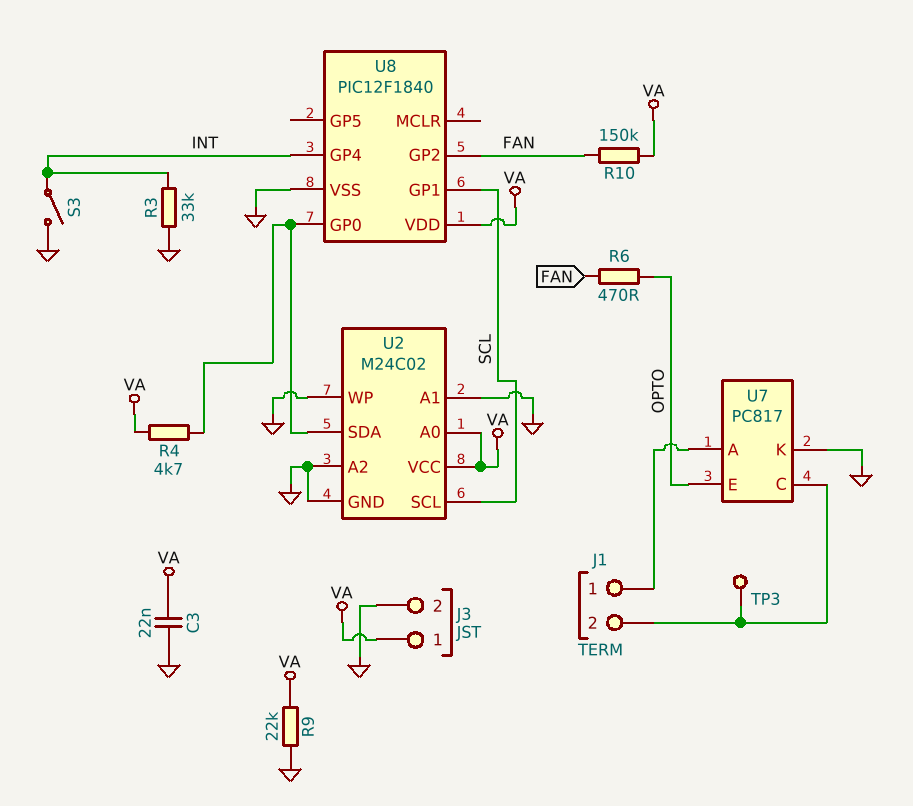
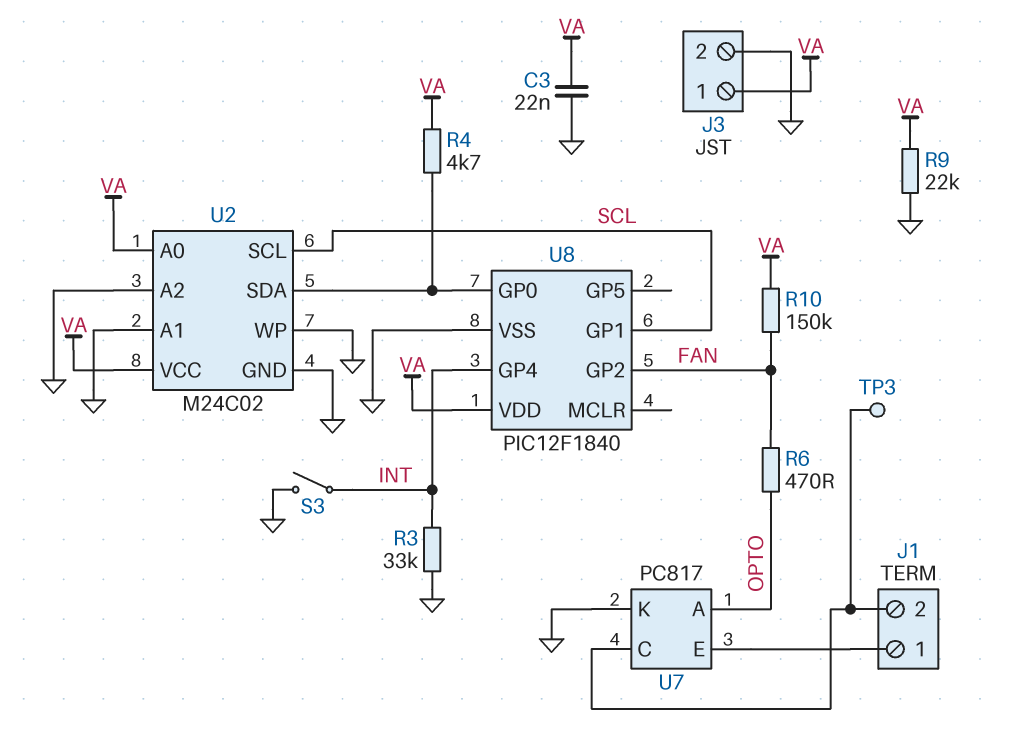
U7 pin A: J1/1 -> OPTO
U7 pin E: OPTO -> J1/1

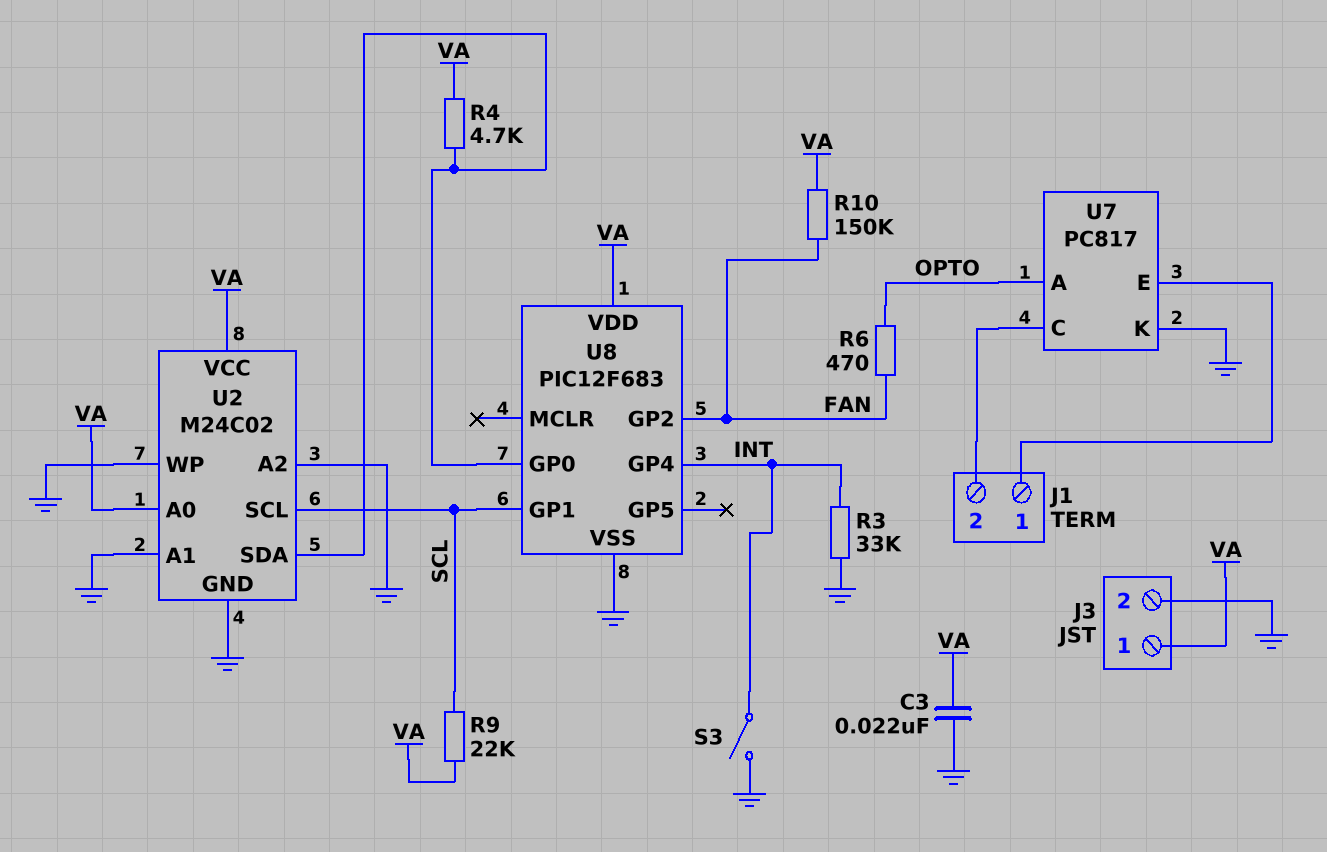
R9: 22k (GND, VA) -> 22k (SCL, VA)
TP3: test point (J1/2) -> none
U8: PIC12F1840 -> PIC12F683

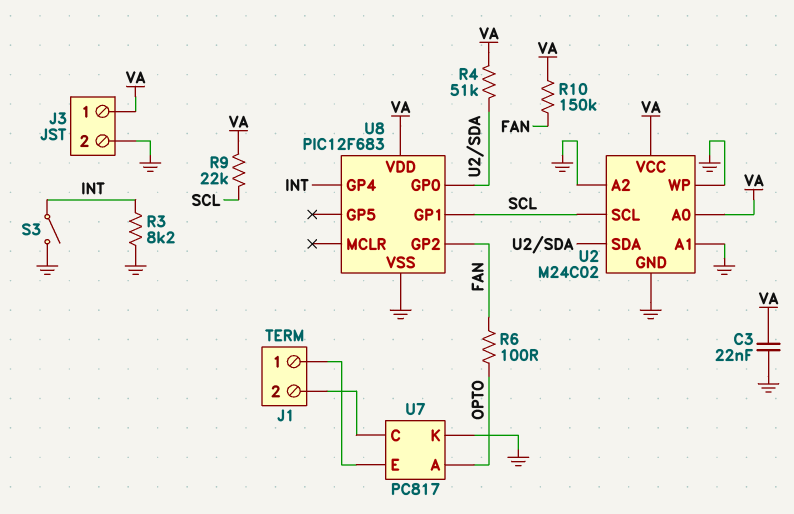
R3: 33k (GND, INT) -> 8.2k (GND, INT)
R4: 4.7k (U2/SDA, VA) -> 51k (U2/SDA, VA)
R6: 470 (FAN, OPTO) -> 100 (FAN, OPTO)

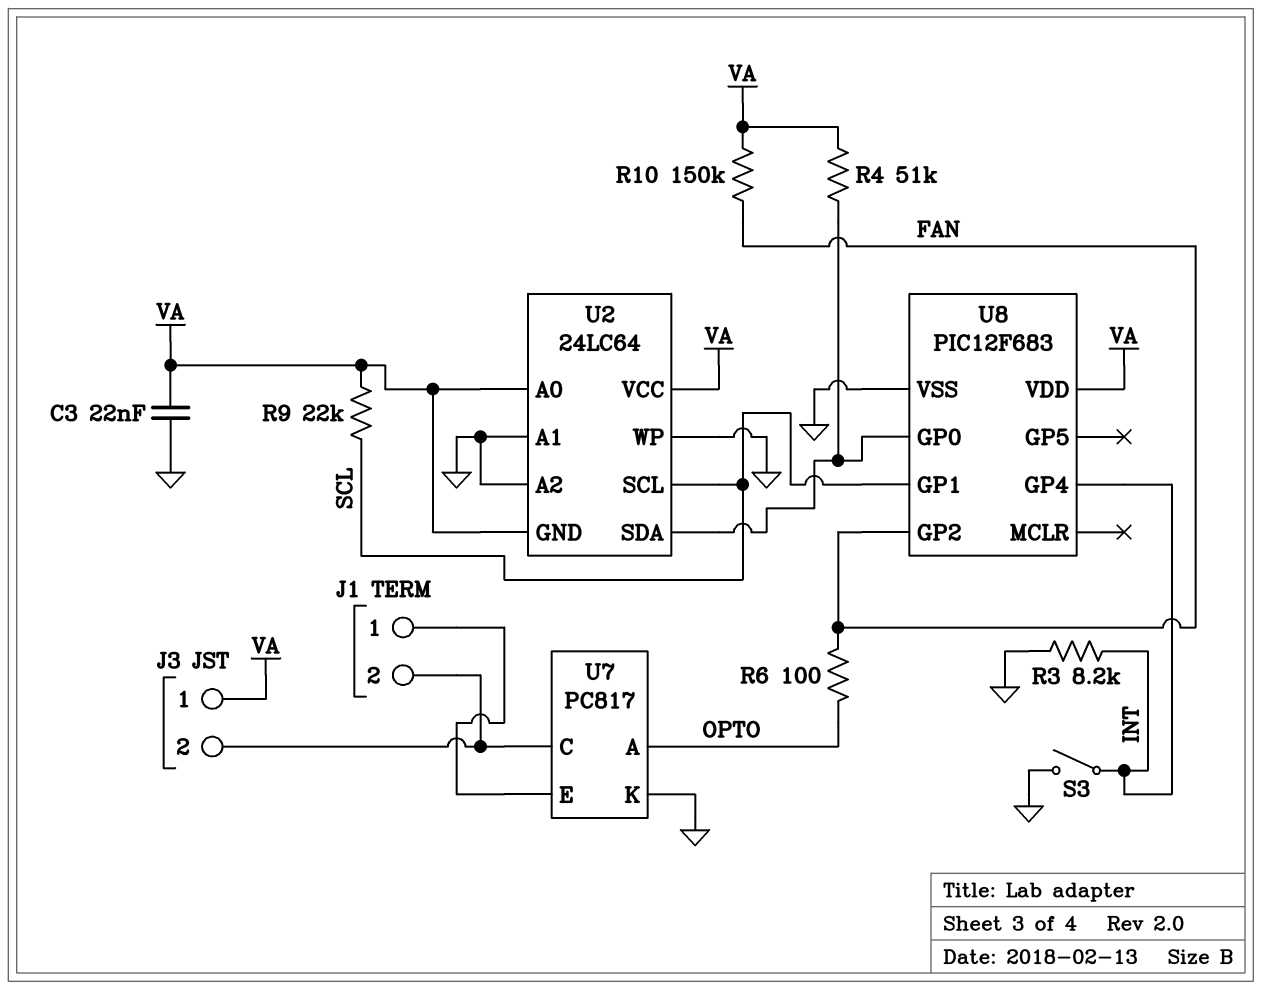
J3 pin 2: GND -> J1/2
U2: M24C02 -> 24LC64
U2 pin GND: GND -> VA

